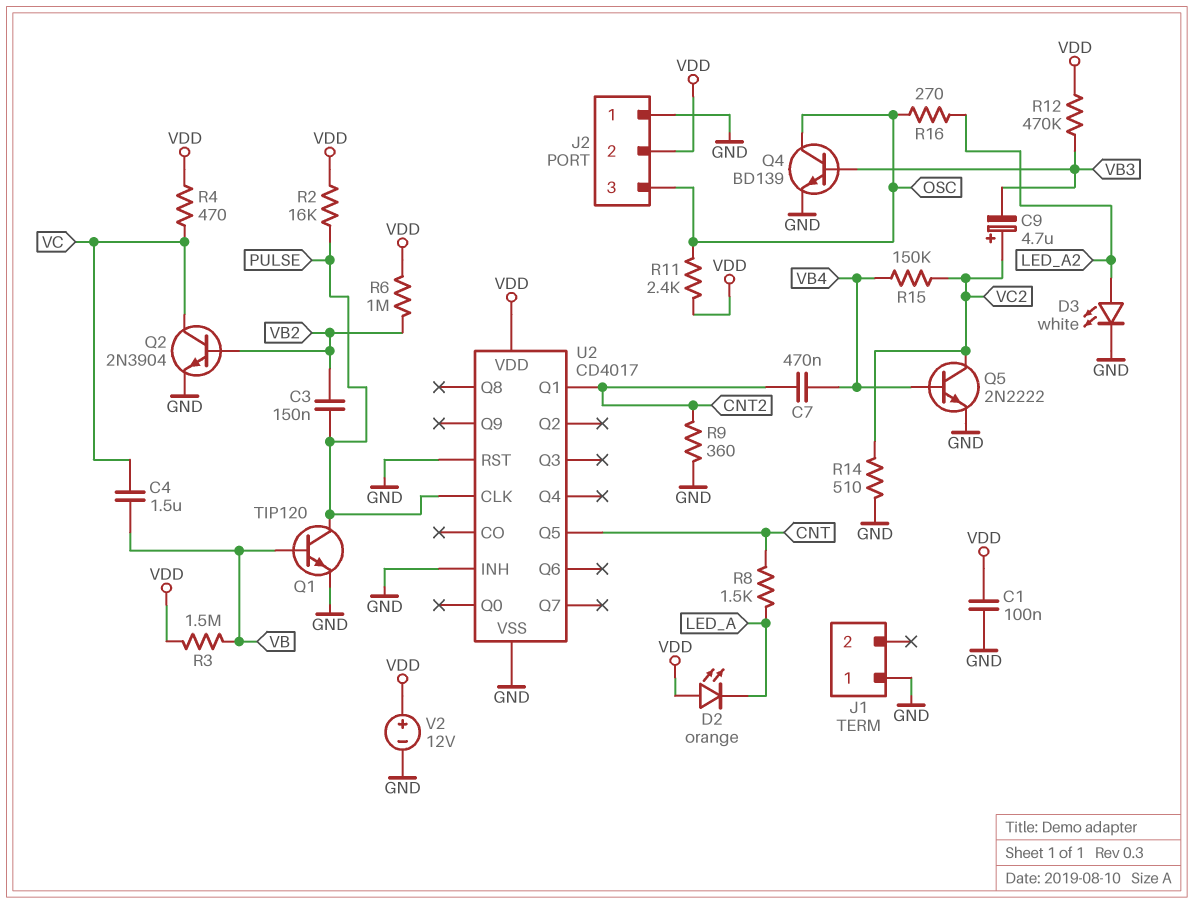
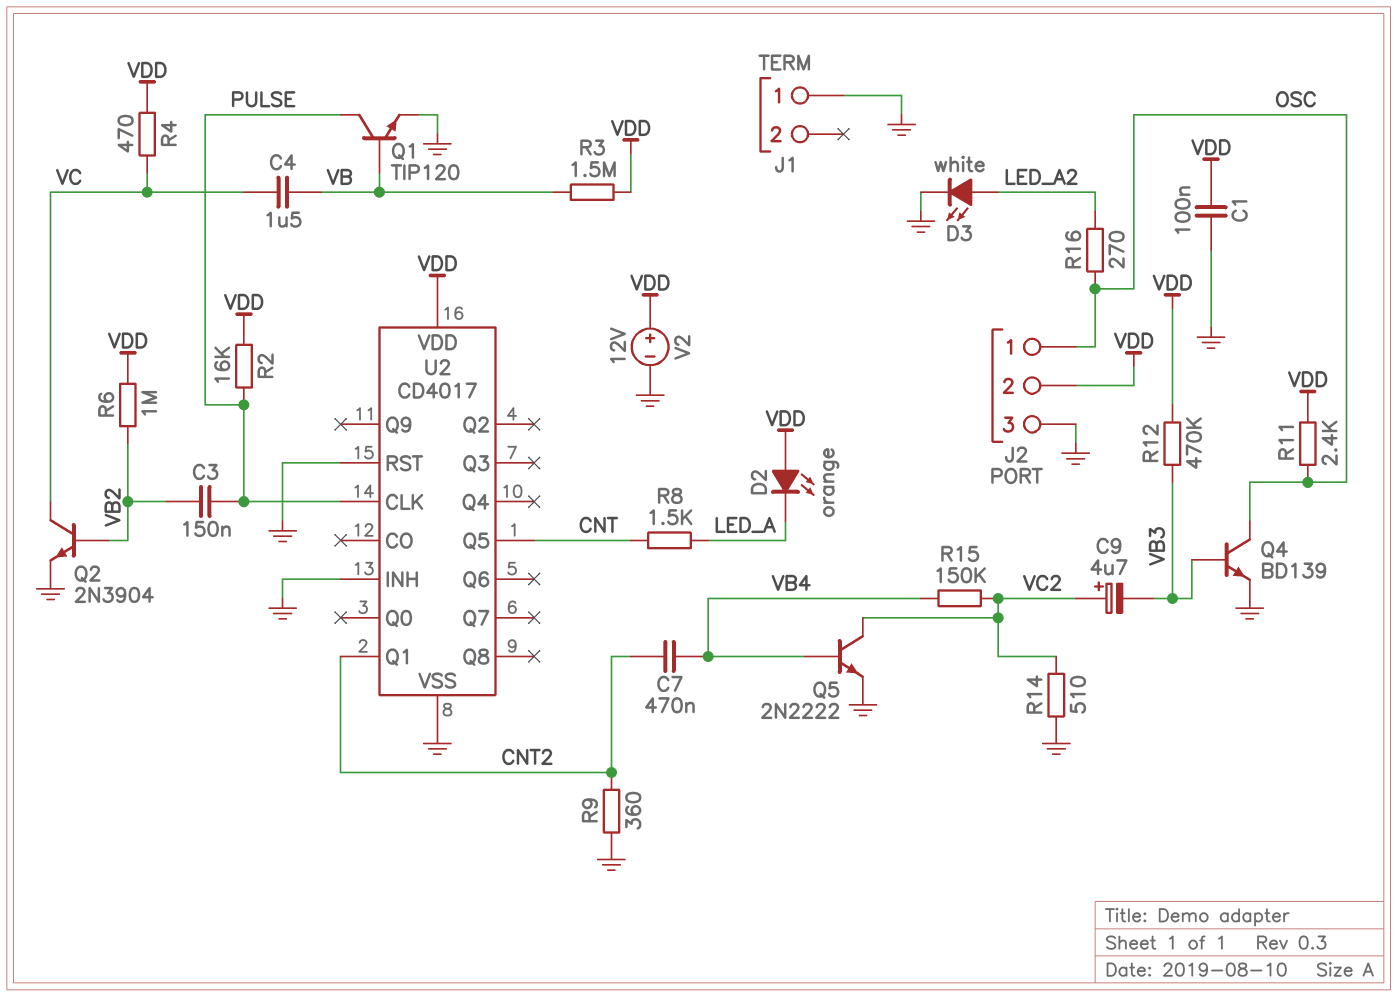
J2 pin 1: GND -> OSC
J2 pin 3: OSC -> GND

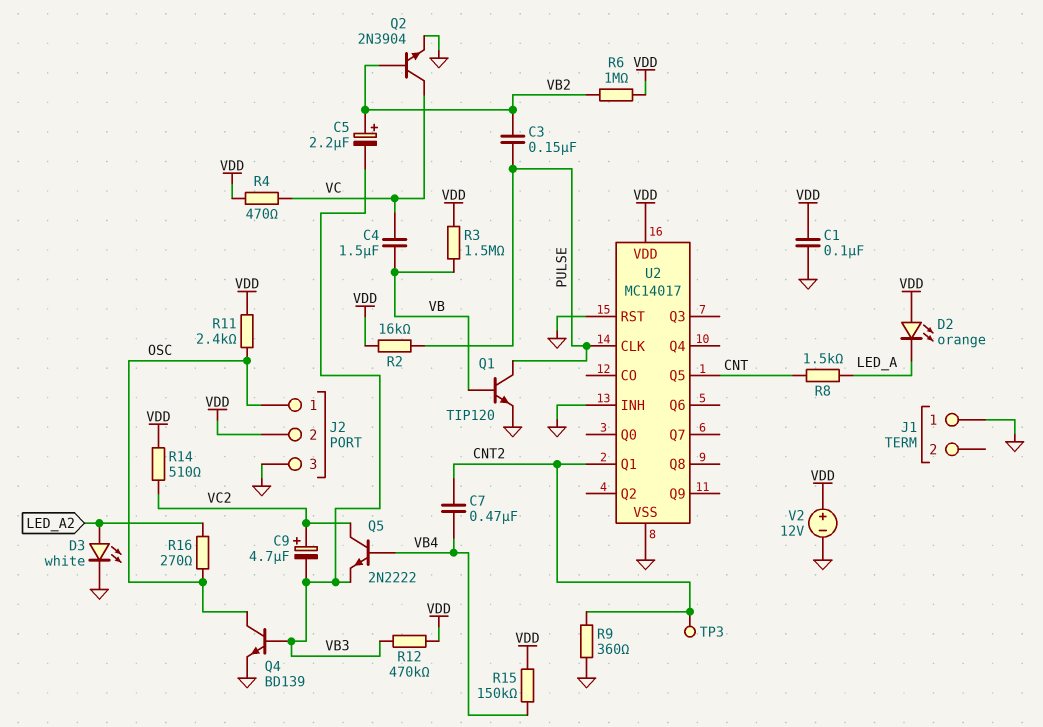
C5: none -> 2.2uF (plus VB2, minus VB3)
Q5: NPN 2N2222 (B VB4, C VC2, E GND) -> NPN 2N2222 (B VB4, C VC2, E VB3)
R14: 510 (GND, VC2) -> 510 (VC2, VDD)
R15: 150k (VB4, VC2) -> 150k (VB4, VDD)
TP3: none -> test point (CNT2)
U2: CD4017 -> MC14017

